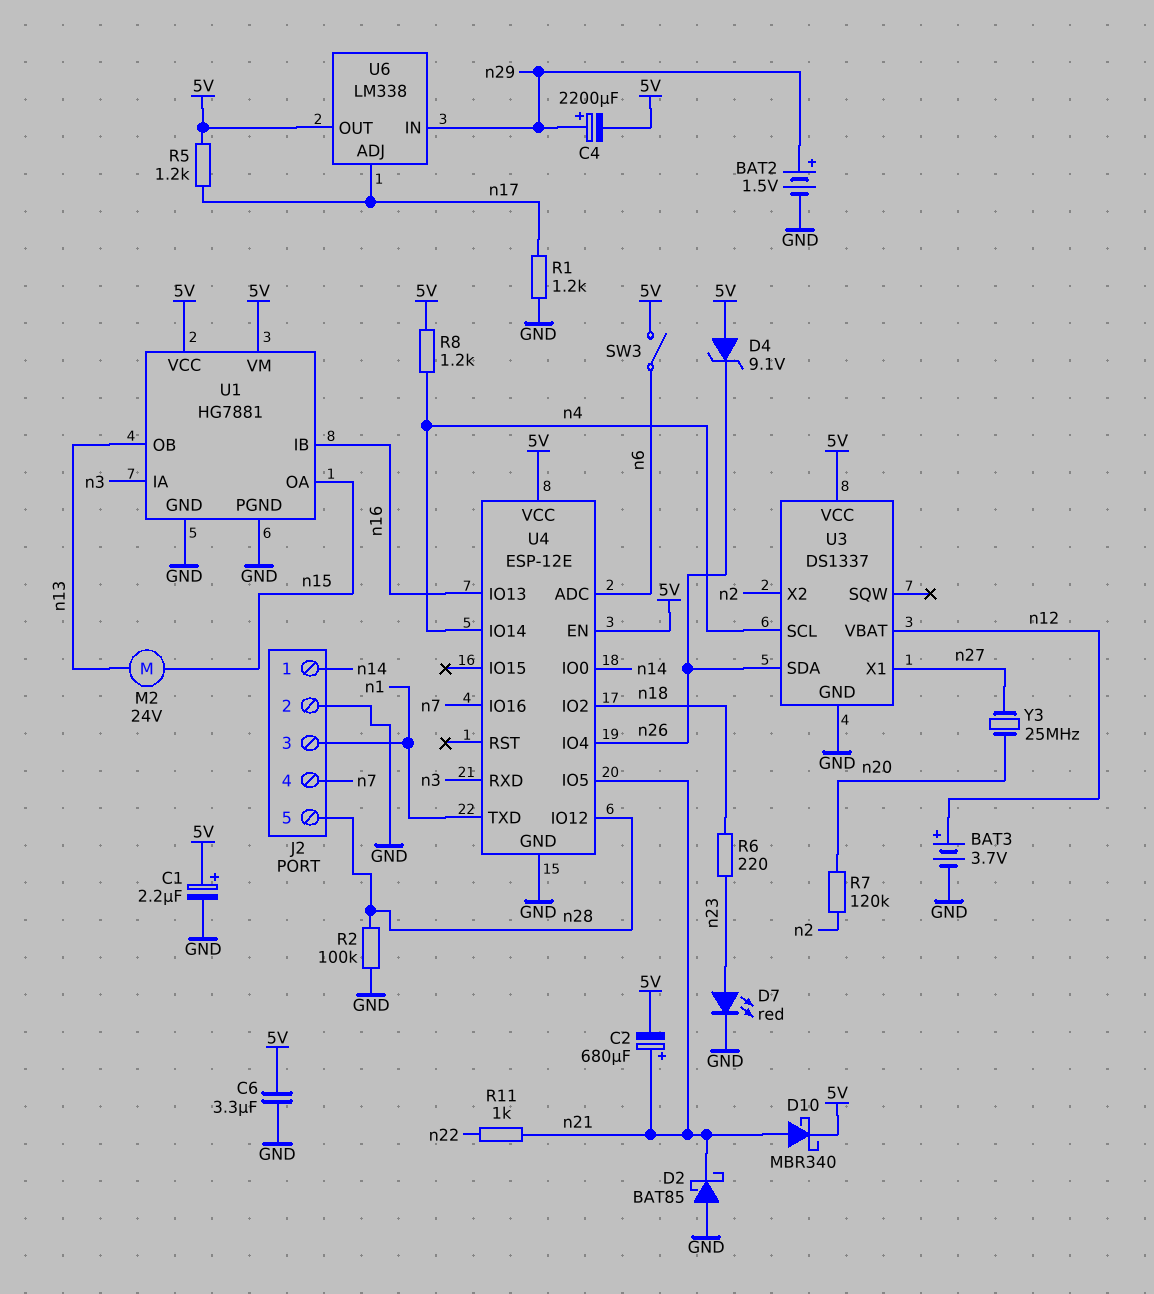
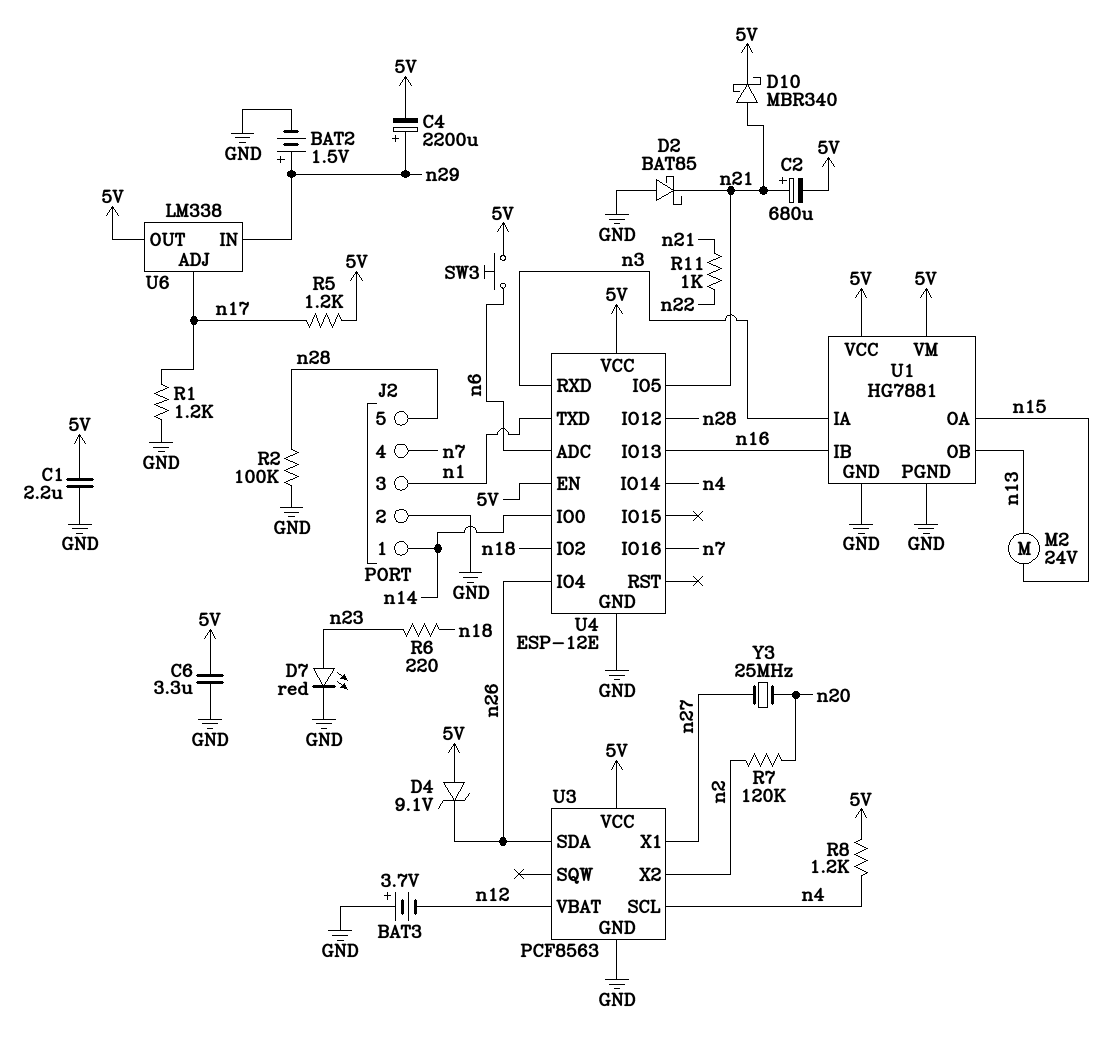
BAT3: 3.7V (plus n12, minus GND) -> 3.7V (plus GND, minus n12)
C1: 2.2uF (plus 5V, minus GND) -> 2.2uF (5V, GND)
SW3: switch (5V, n6) -> button (5V, n6)
U3: DS1337 -> PCF8563

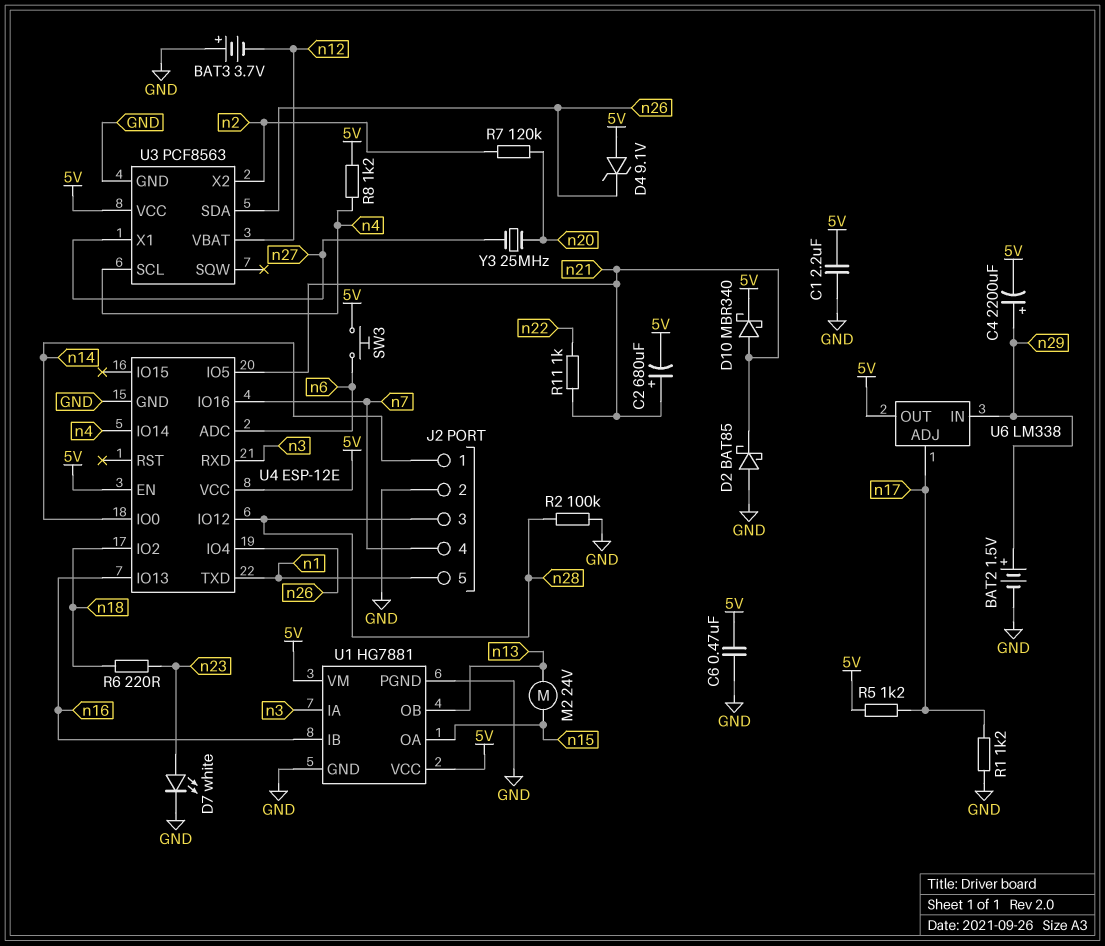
C6: 3.3uF (5V, GND) -> 470nF (5V, GND)
D7: LED red (A n23, K GND) -> LED white (A n23, K GND)
J2 pin 3: n1 -> n28
J2 pin 5: n28 -> n1

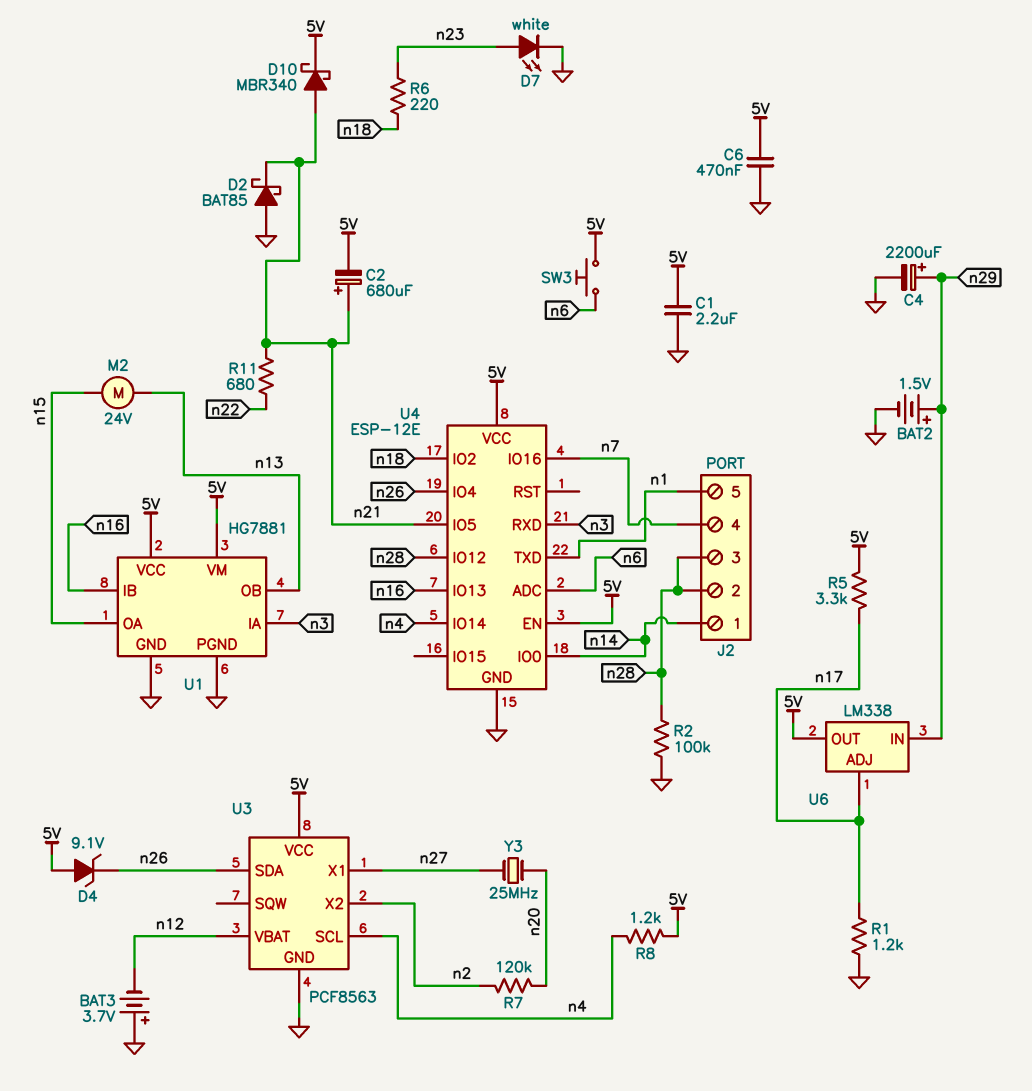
C4: 2200uF (plus n29, minus 5V) -> 2200uF (plus n29, minus GND)
J2 pin 2: GND -> n28
R5: 1.2k (5V, n17) -> 3.3k (5V, n17)
R11: 1k (n21, n22) -> 680 (n21, n22)

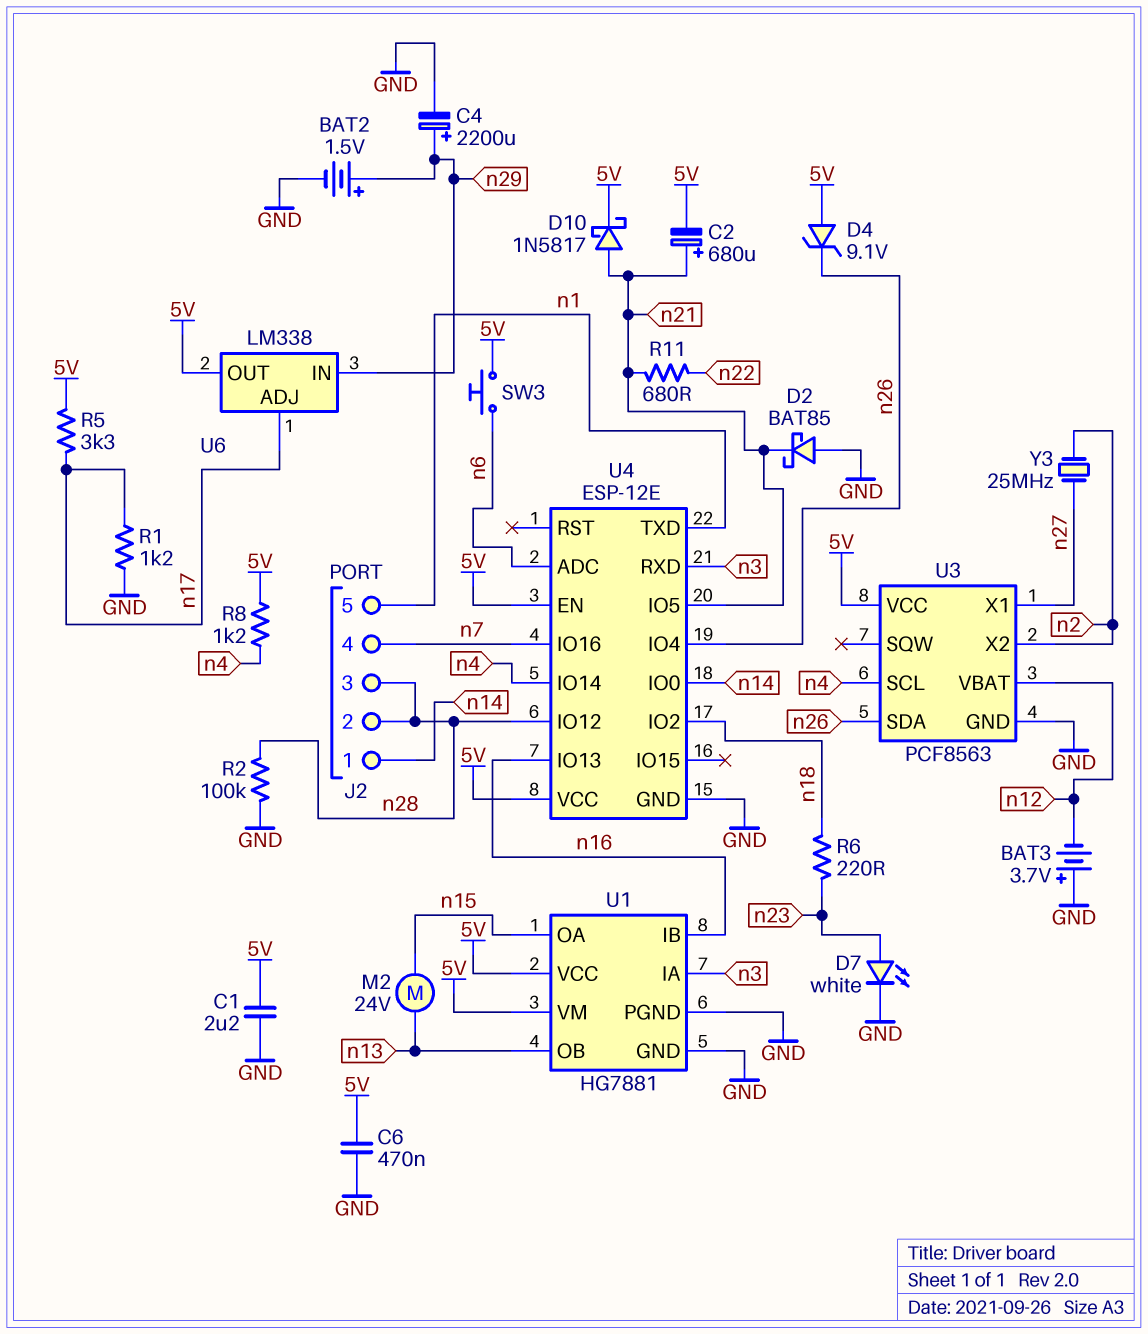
D10: schottky MBR340 (A n21, K 5V) -> schottky 1N5817 (A n21, K 5V)
R7: 120k (n2, n20) -> none
Y3: 25MHz (n20, n27) -> 25MHz (n2, n27)

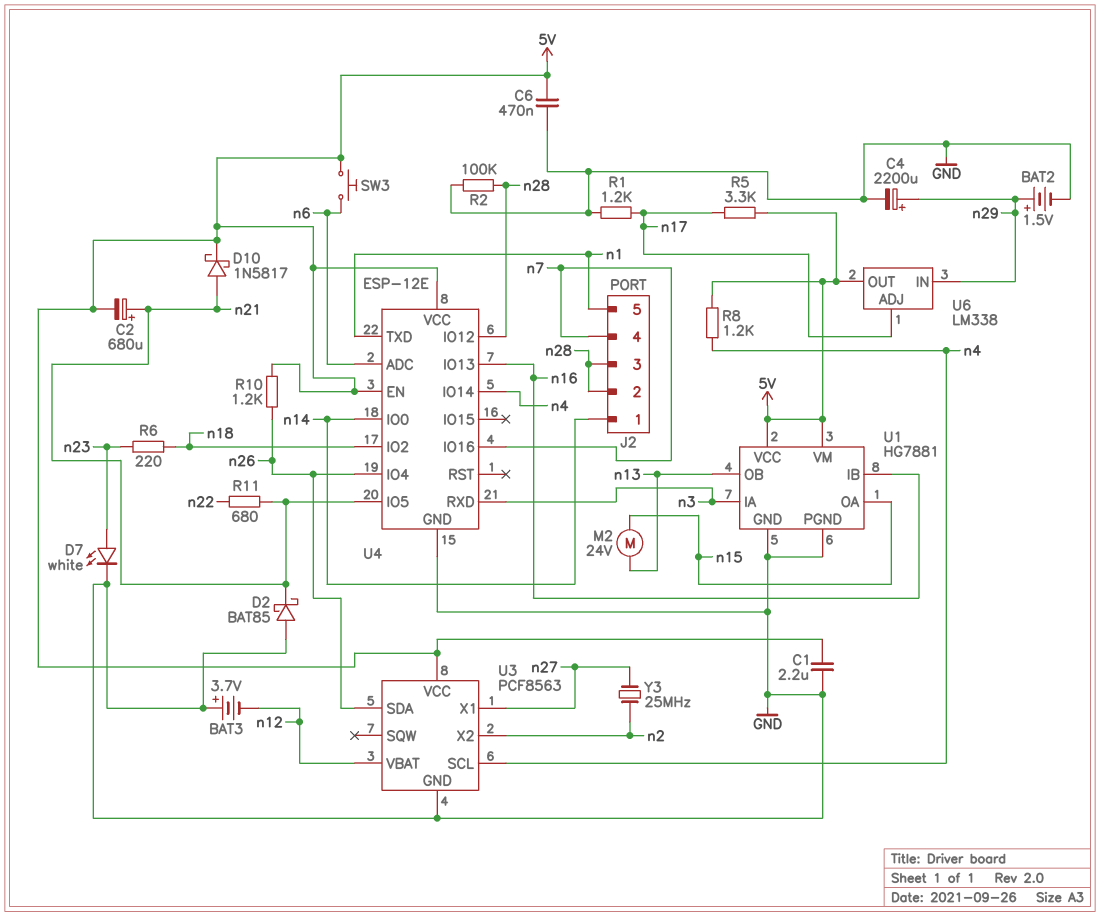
D4: zener 9.1V (A 5V, K n26) -> none
R10: none -> 1.2k (5V, n26)

